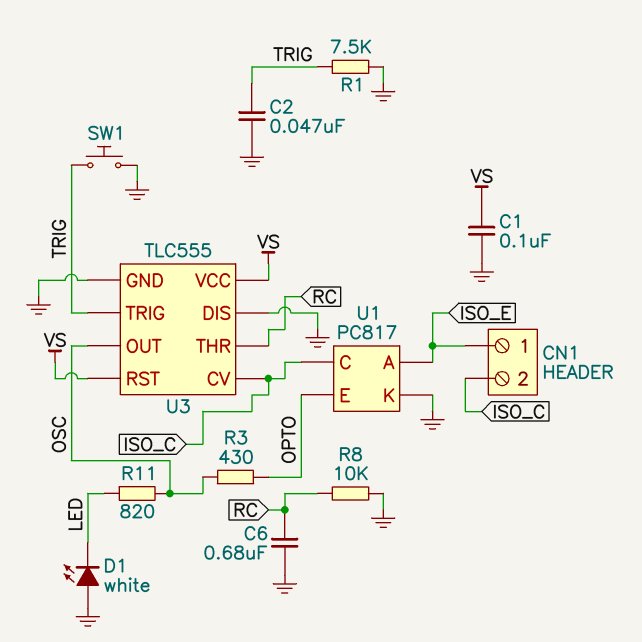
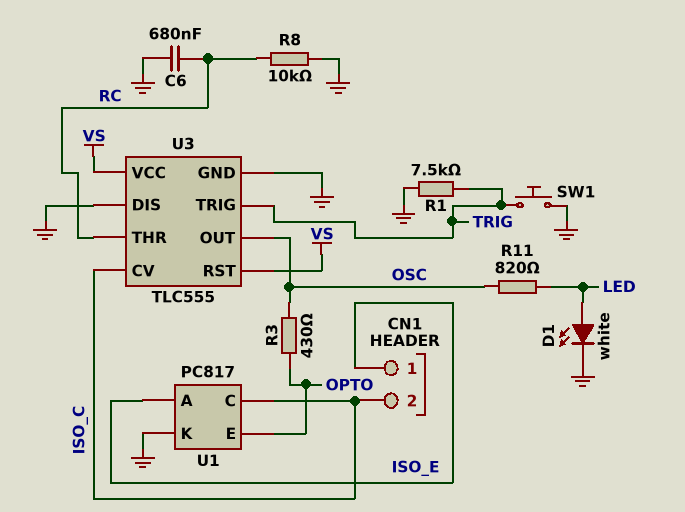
C1: 100nF (GND, VS) -> none
C2: 47nF (GND, TRIG) -> none
D1: LED white (A GND, K LED) -> LED white (A LED, K GND)

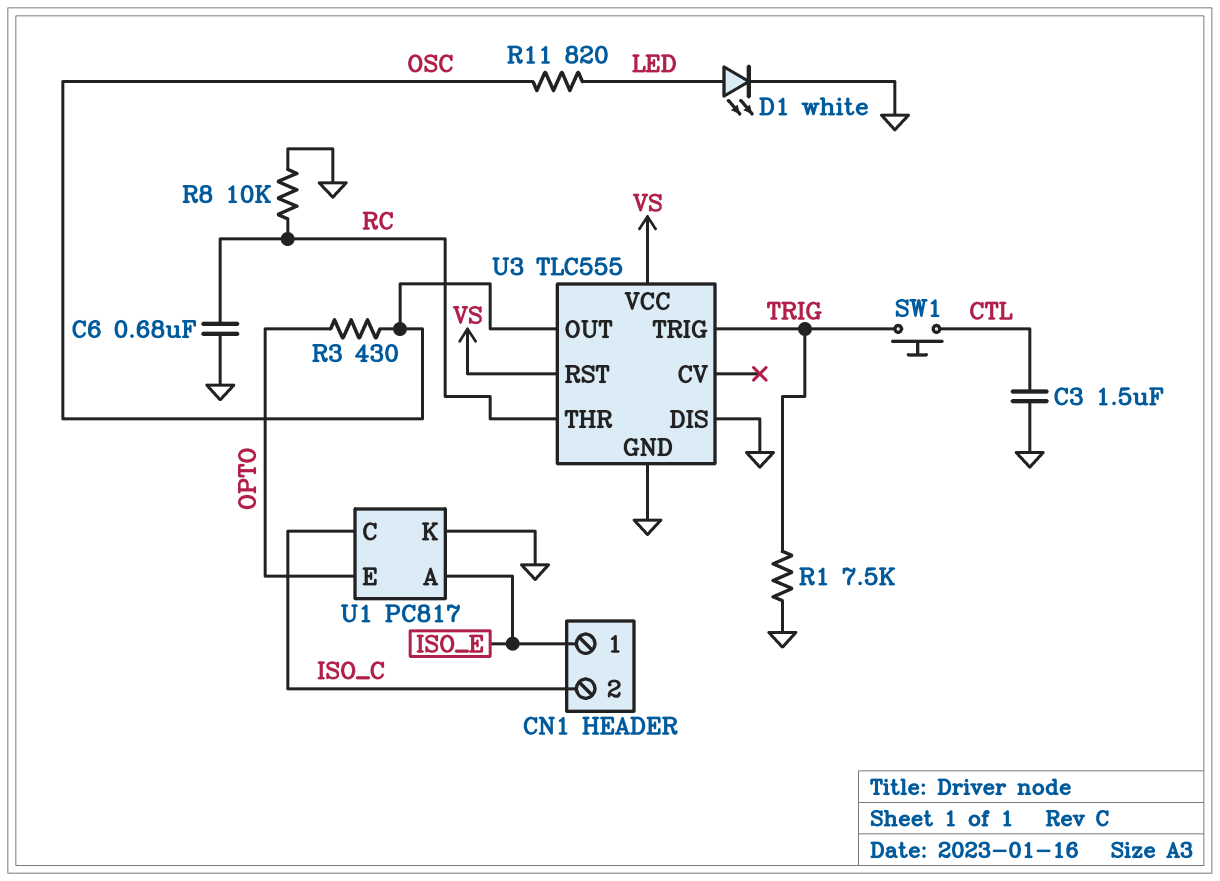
C3: none -> 1.5uF (CTL, GND)
SW1: button (GND, TRIG) -> button (CTL, TRIG)
U3 pin CV: ISO_C -> none

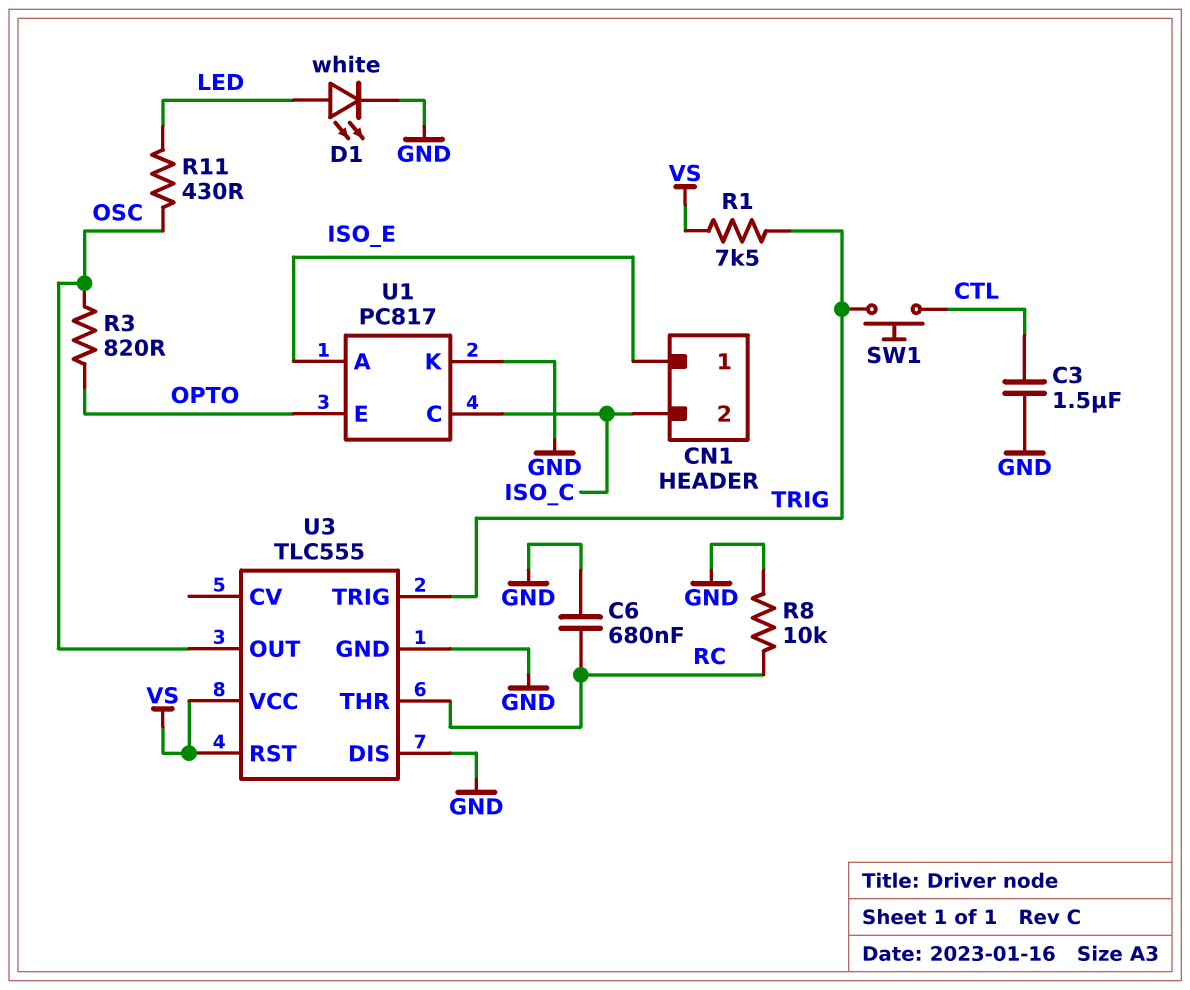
R1: 7.5k (GND, TRIG) -> 7.5k (TRIG, VS)
R3: 430 (OPTO, OSC) -> 820 (OPTO, OSC)
R11: 820 (LED, OSC) -> 430 (LED, OSC)

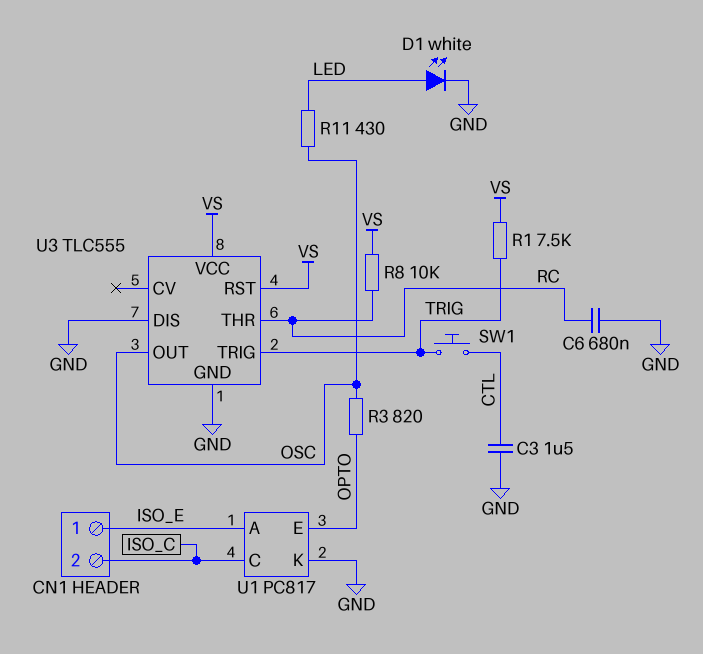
R8: 10k (GND, RC) -> 10k (RC, VS)

